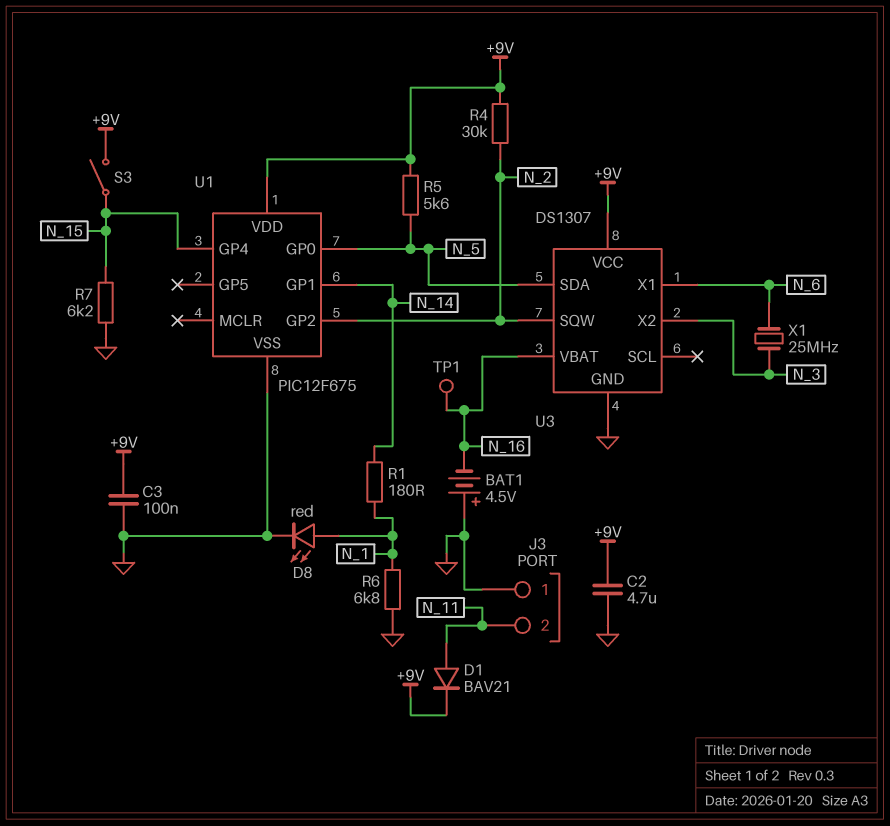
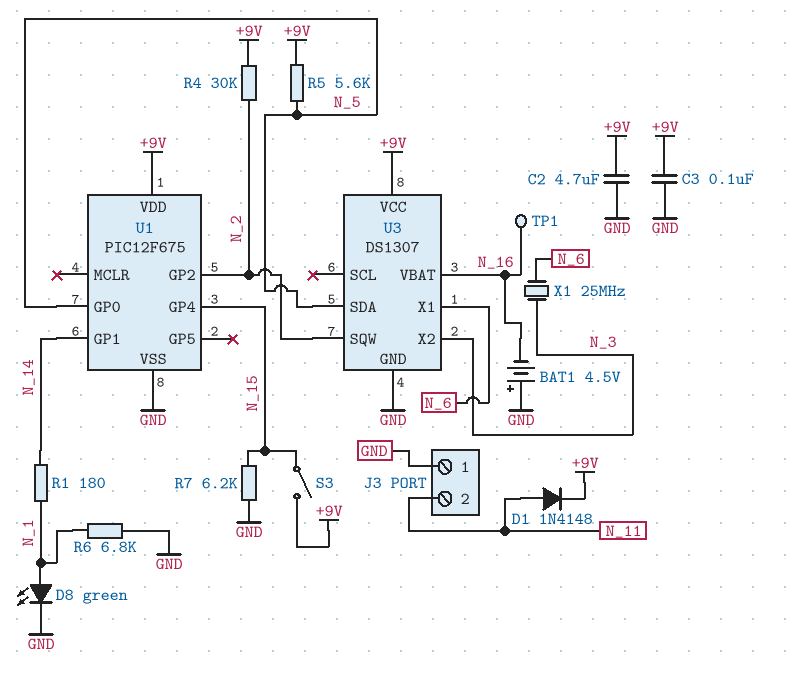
D1: diode BAV21 (A N_11, K +9V) -> diode 1N4148 (A N_11, K +9V)
D8: LED red (A N_1, K GND) -> LED green (A N_1, K GND)

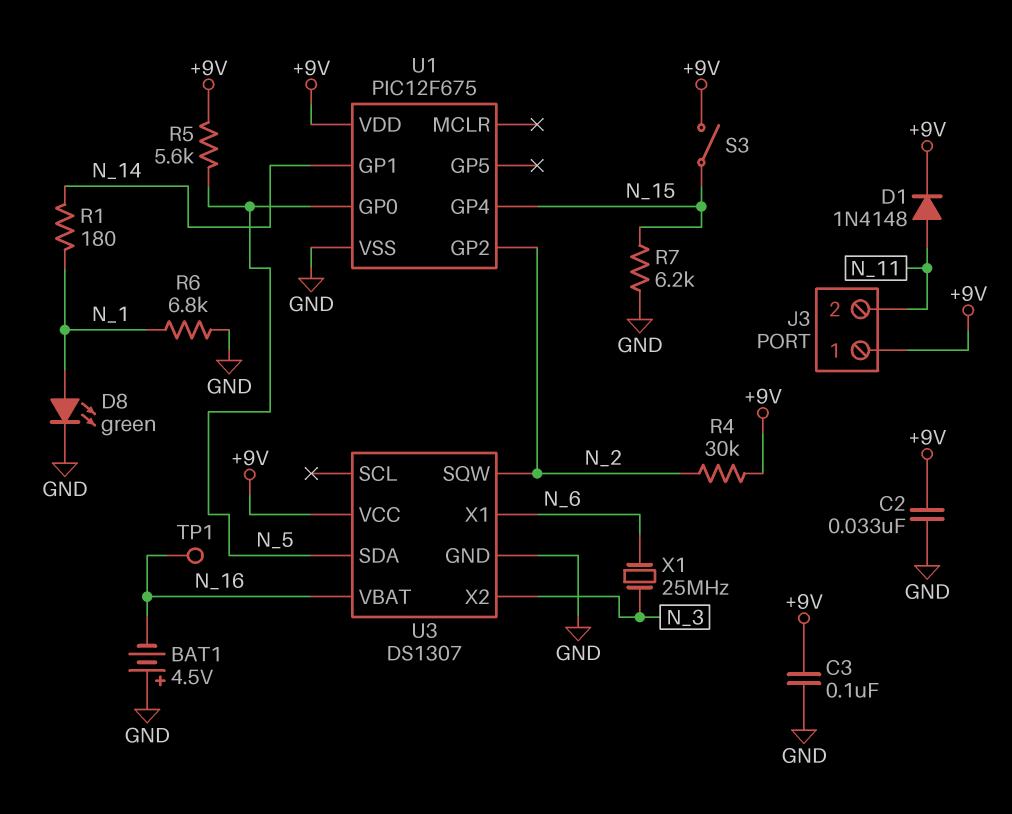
C2: 4.7uF (+9V, GND) -> 33nF (+9V, GND)
J3 pin 1: GND -> +9V

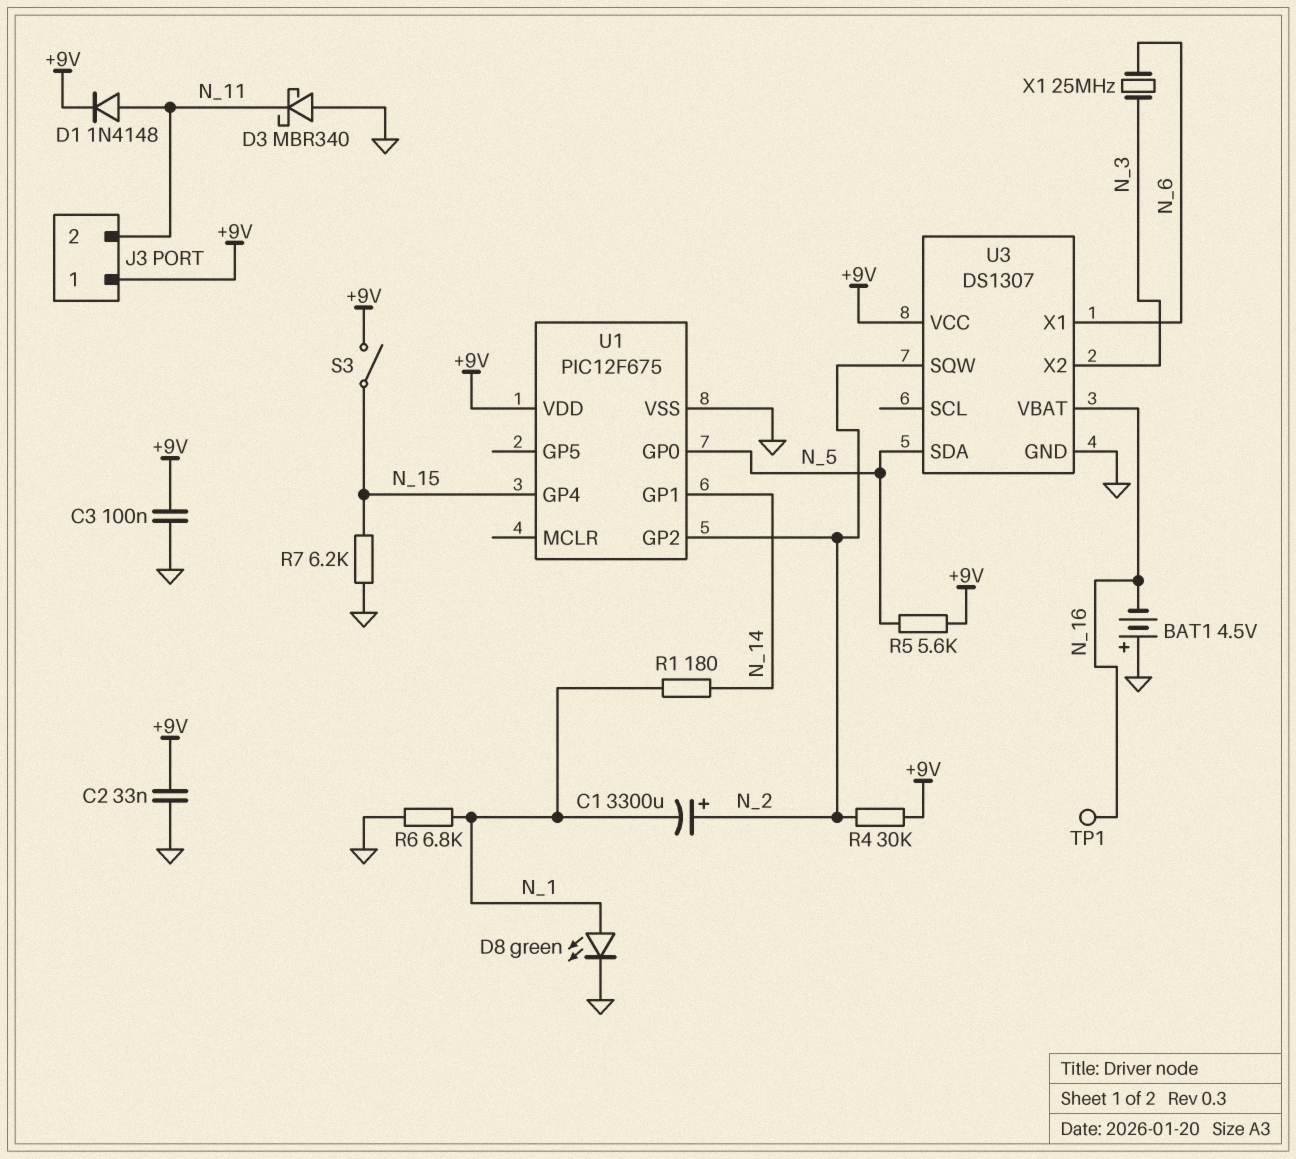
C1: none -> 3300uF (plus N_2, minus N_1)
D3: none -> schottky MBR340 (A GND, K N_11)

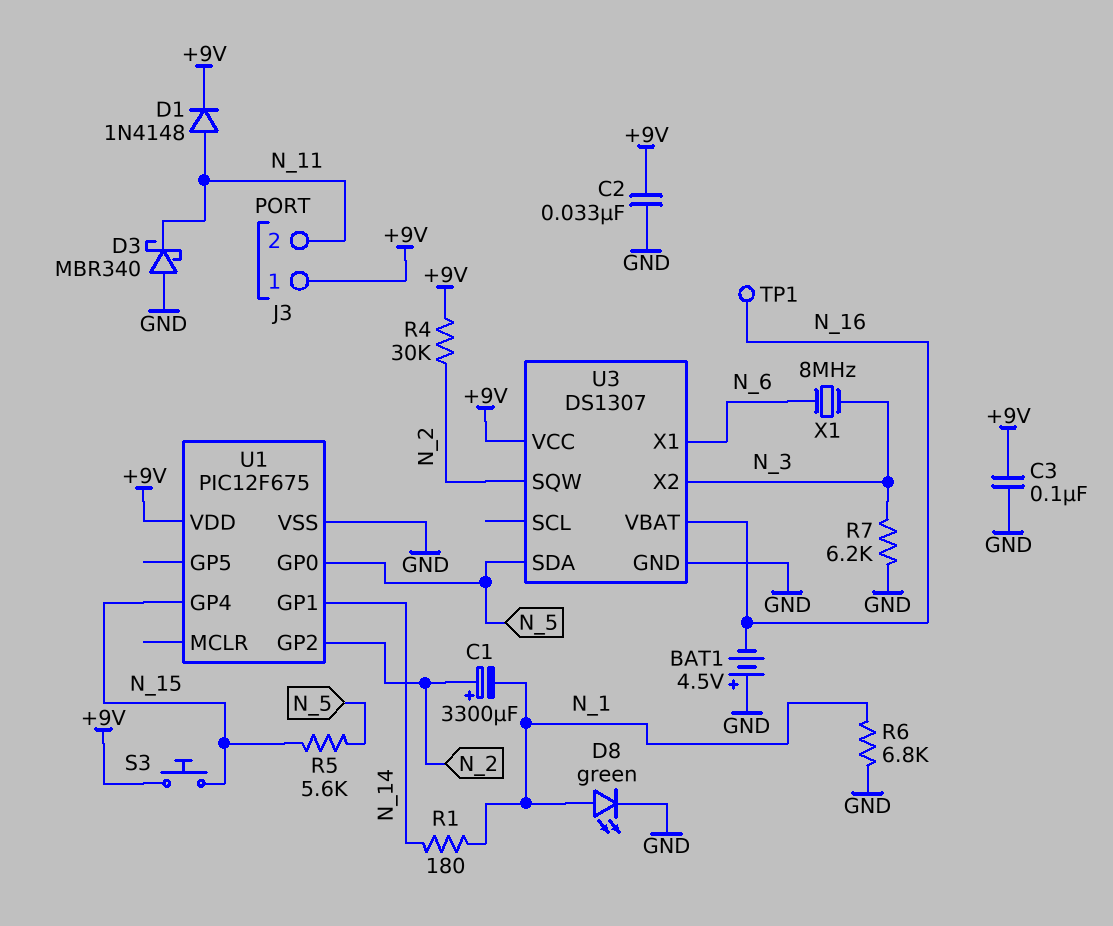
R5: 5.6k (+9V, N_5) -> 5.6k (N_5, N_15)
R7: 6.2k (GND, N_15) -> 6.2k (GND, N_3)
S3: switch (+9V, N_15) -> button (+9V, N_15)
X1: 25MHz (N_3, N_6) -> 8MHz (N_3, N_6)

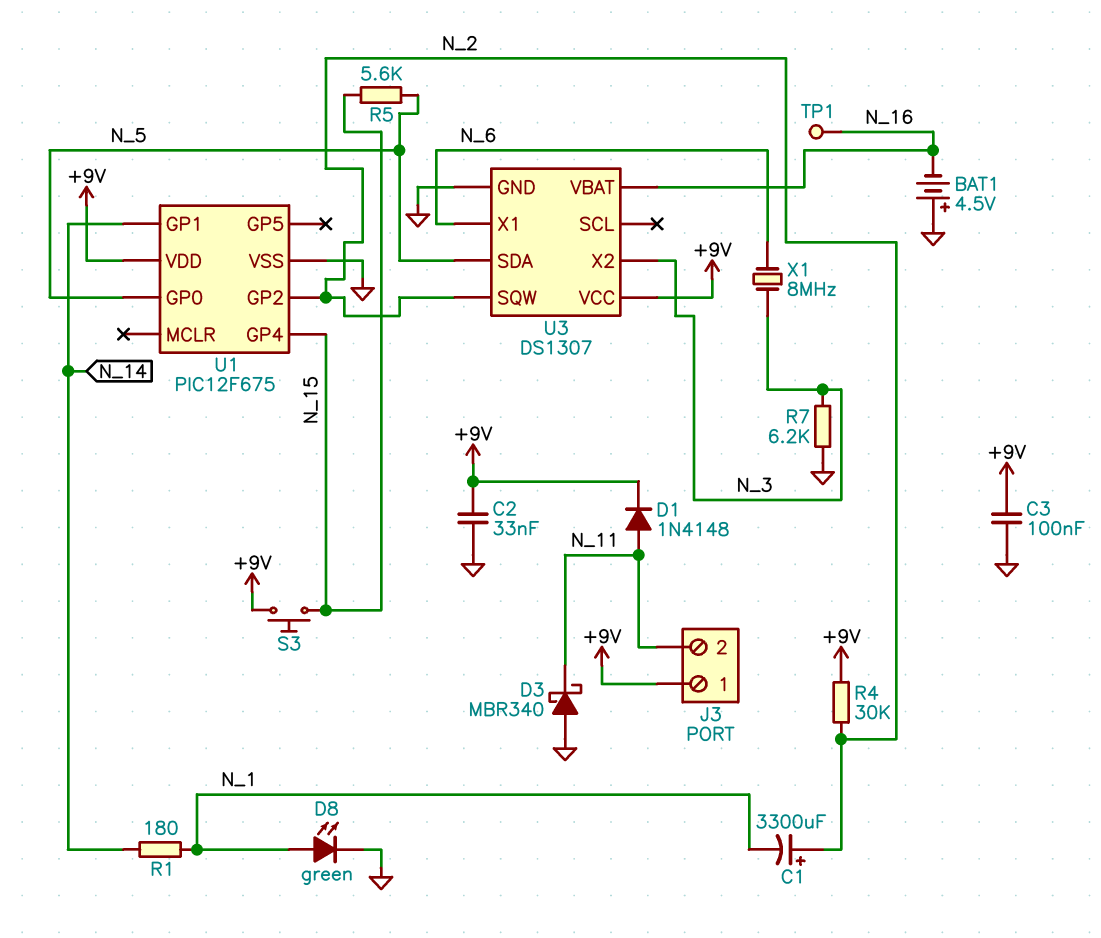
R6: 6.8k (GND, N_1) -> none

